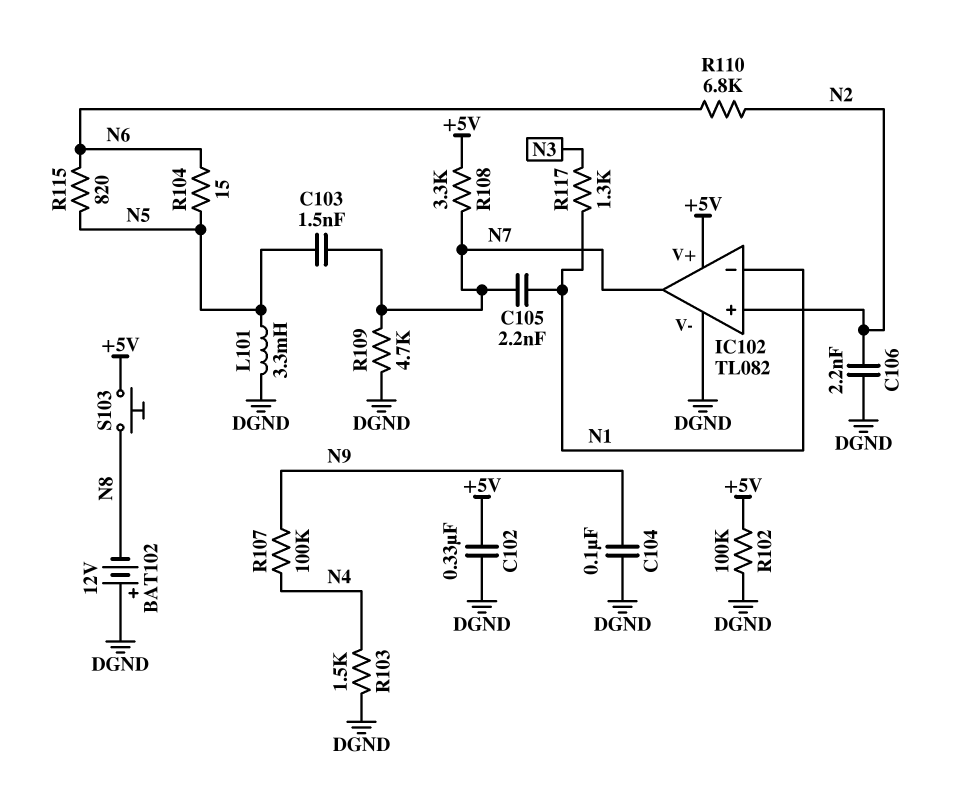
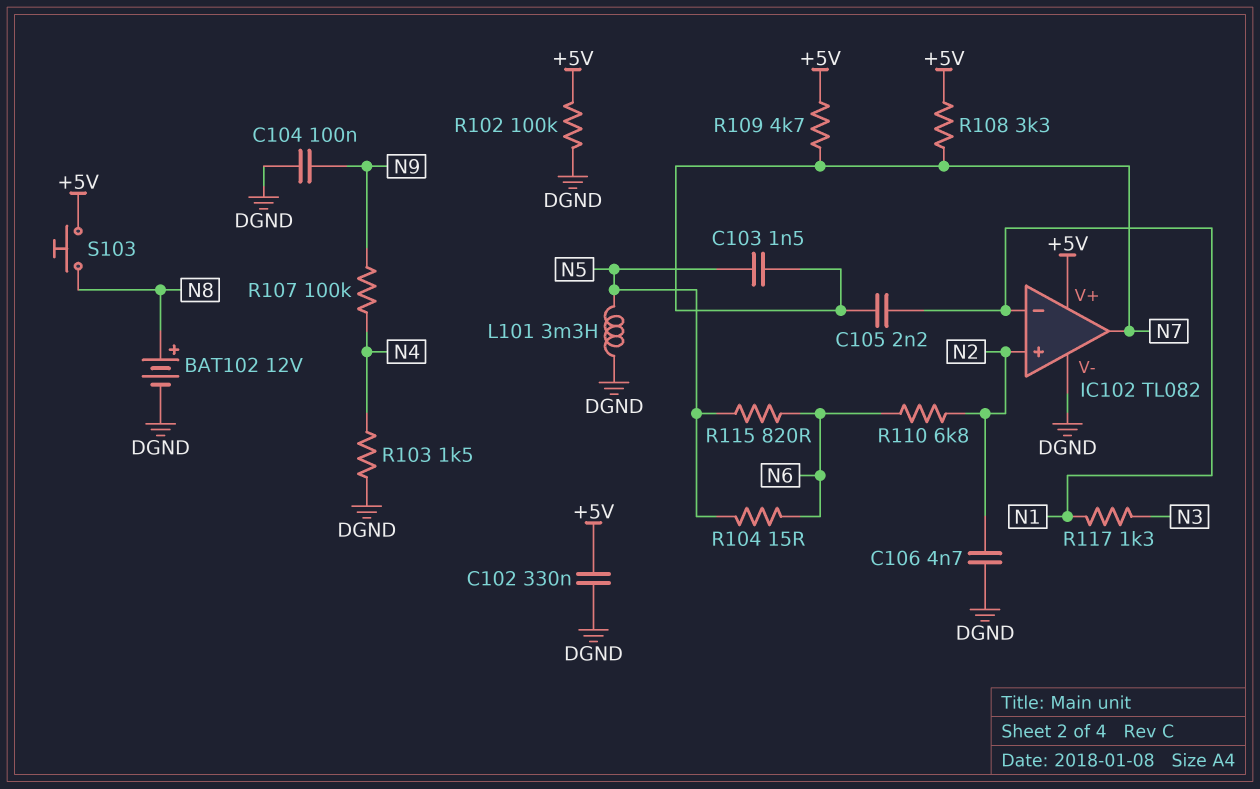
BAT102: 12V (plus DGND, minus N8) -> 12V (plus N8, minus DGND)
C106: 2.2nF (DGND, N2) -> 4.7nF (DGND, N2)
R109: 4.7k (DGND, N7) -> 4.7k (+5V, N7)

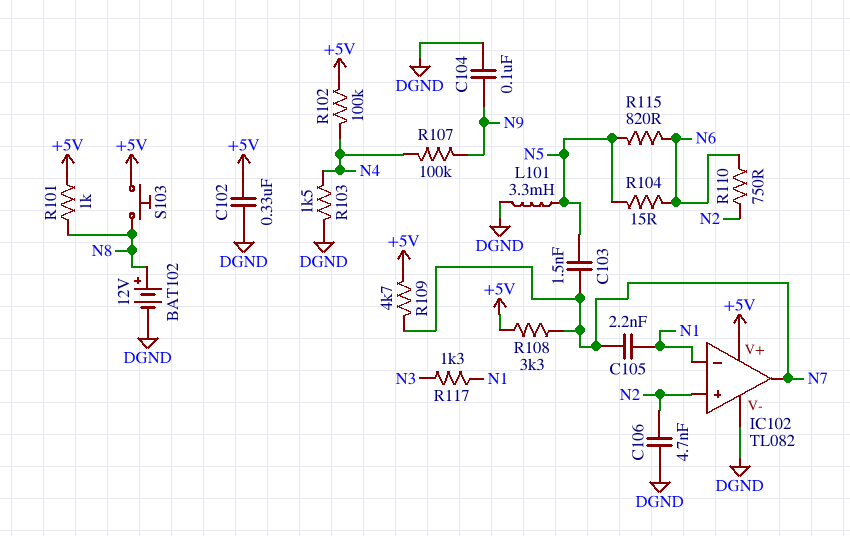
R101: none -> 1k (+5V, N8)
R102: 100k (+5V, DGND) -> 100k (+5V, N4)
R110: 6.8k (N2, N6) -> 750 (N2, N6)

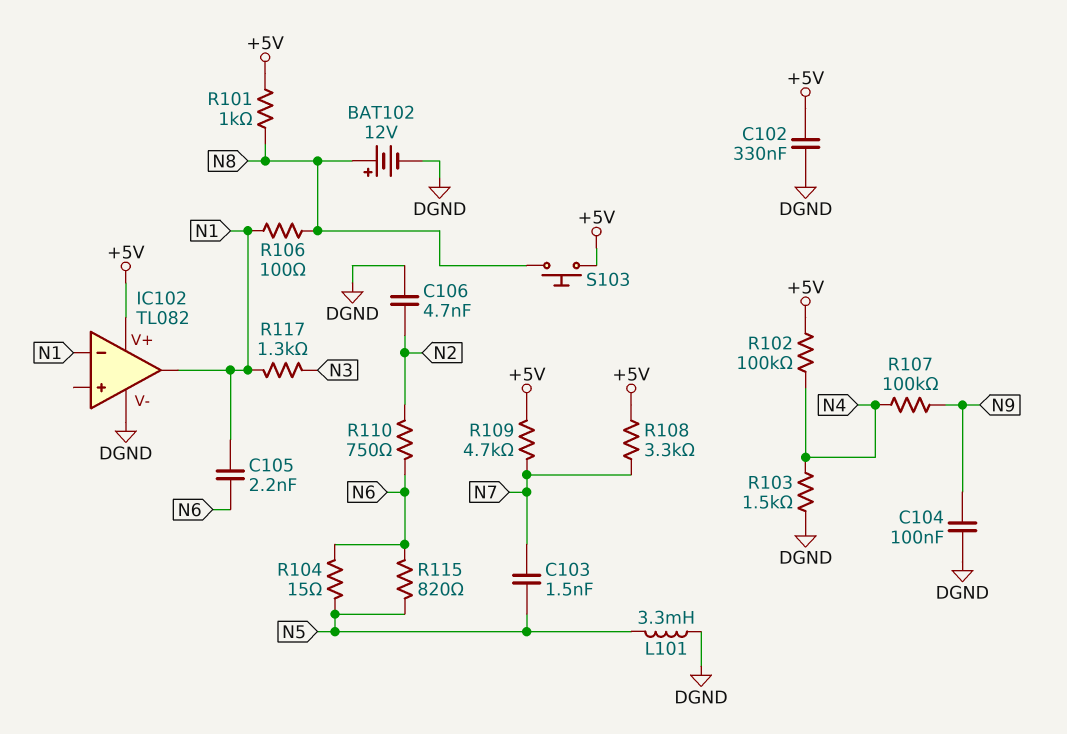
C105: 2.2nF (N1, N7) -> 2.2nF (N1, N6)
IC102 pin in+: N2 -> none
IC102 pin out: N7 -> N1
R106: none -> 100 (N1, N8)

